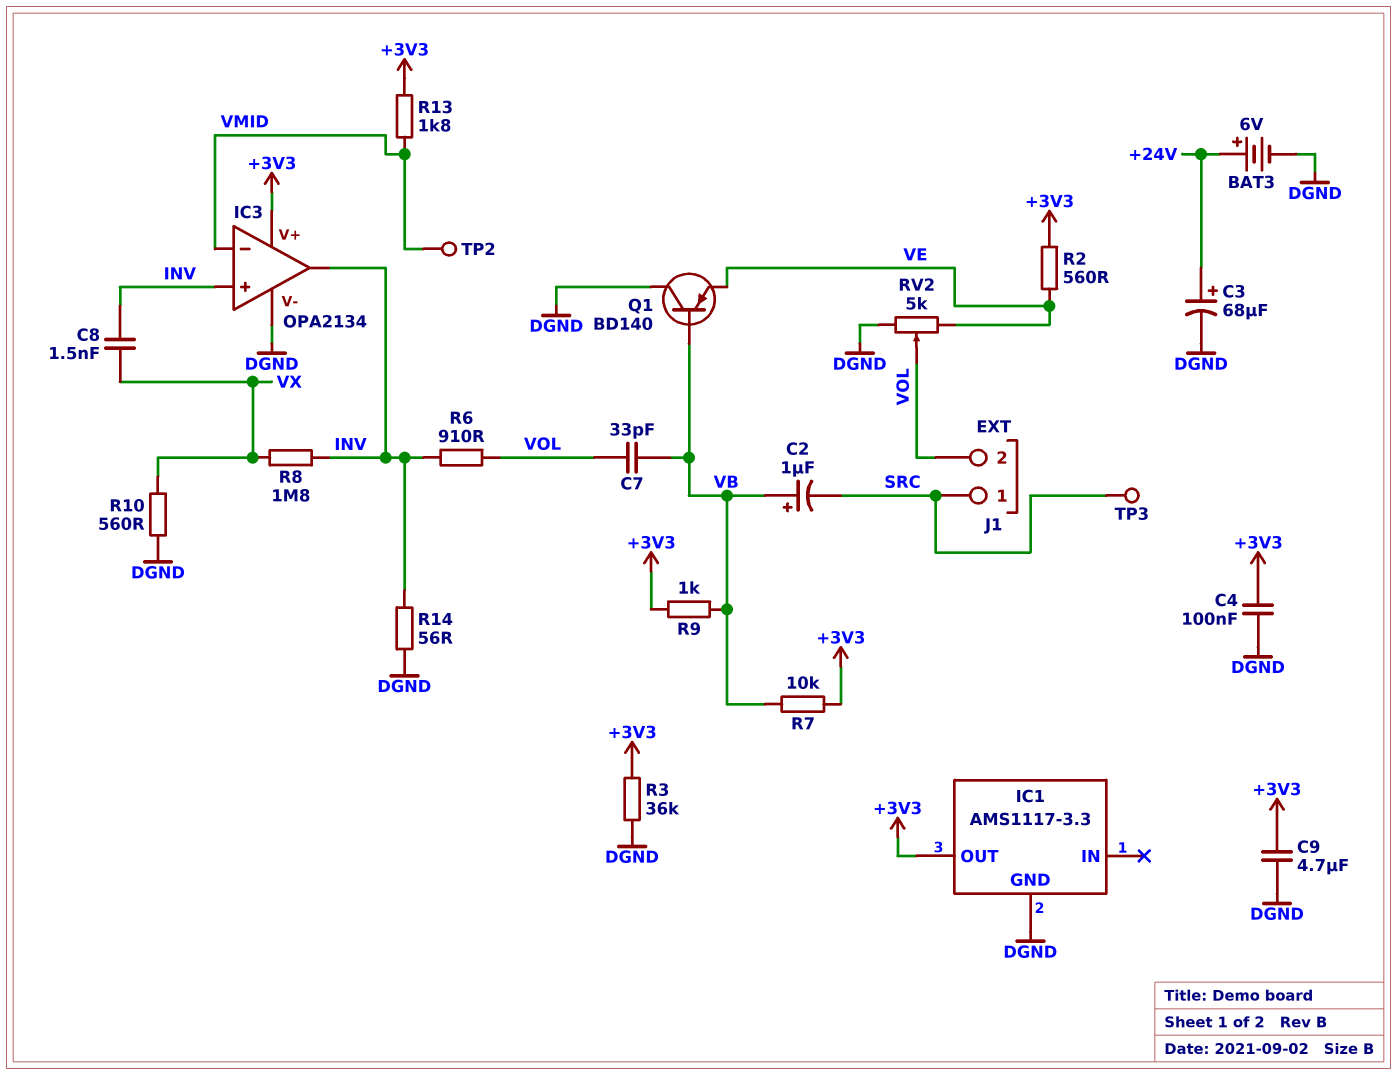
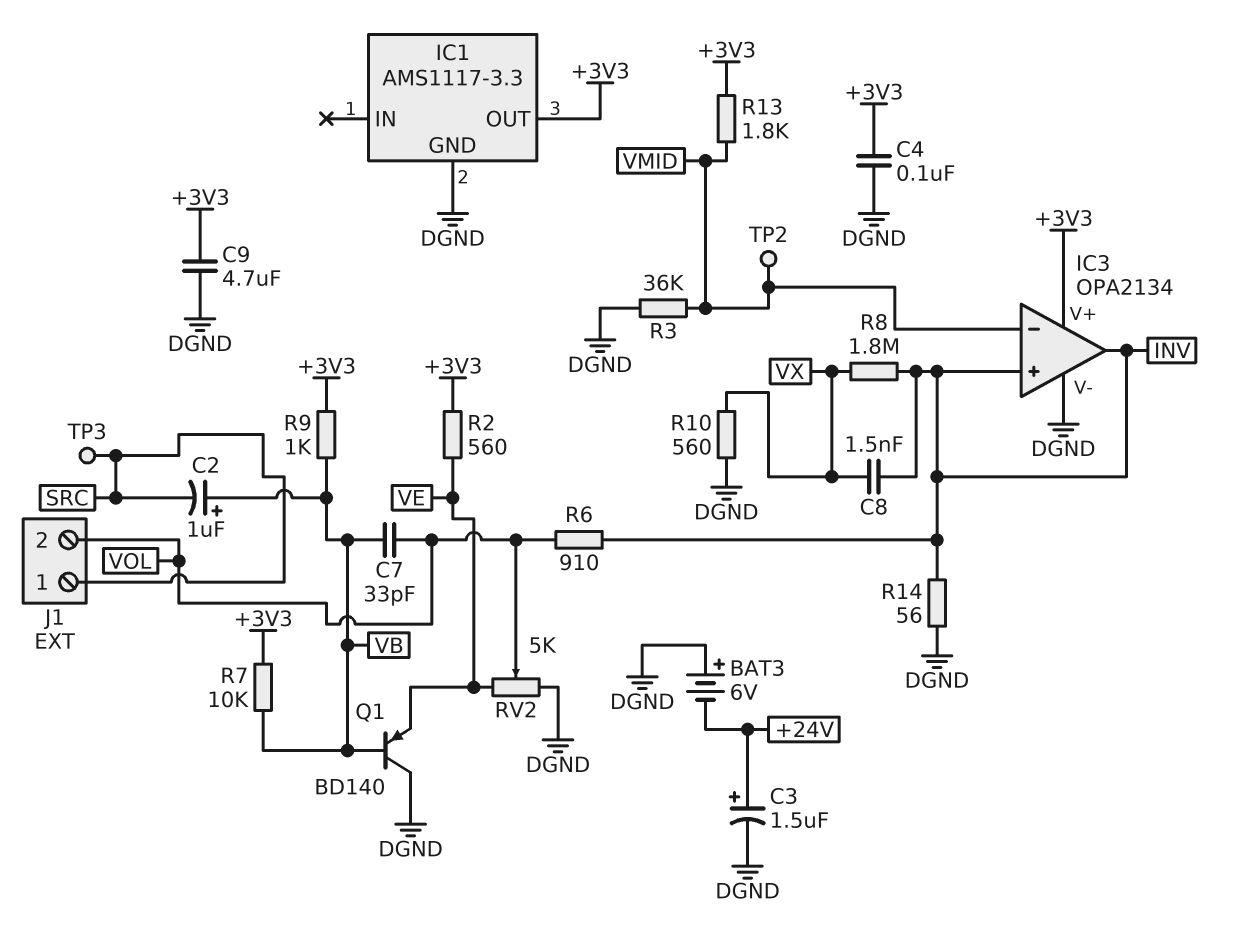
BAT3: 6V (plus +24V, minus DGND) -> 6V (plus DGND, minus +24V)
C3: 68uF (plus +24V, minus DGND) -> 1.5uF (plus +24V, minus DGND)
R3: 36k (+3V3, DGND) -> 36k (DGND, VMID)

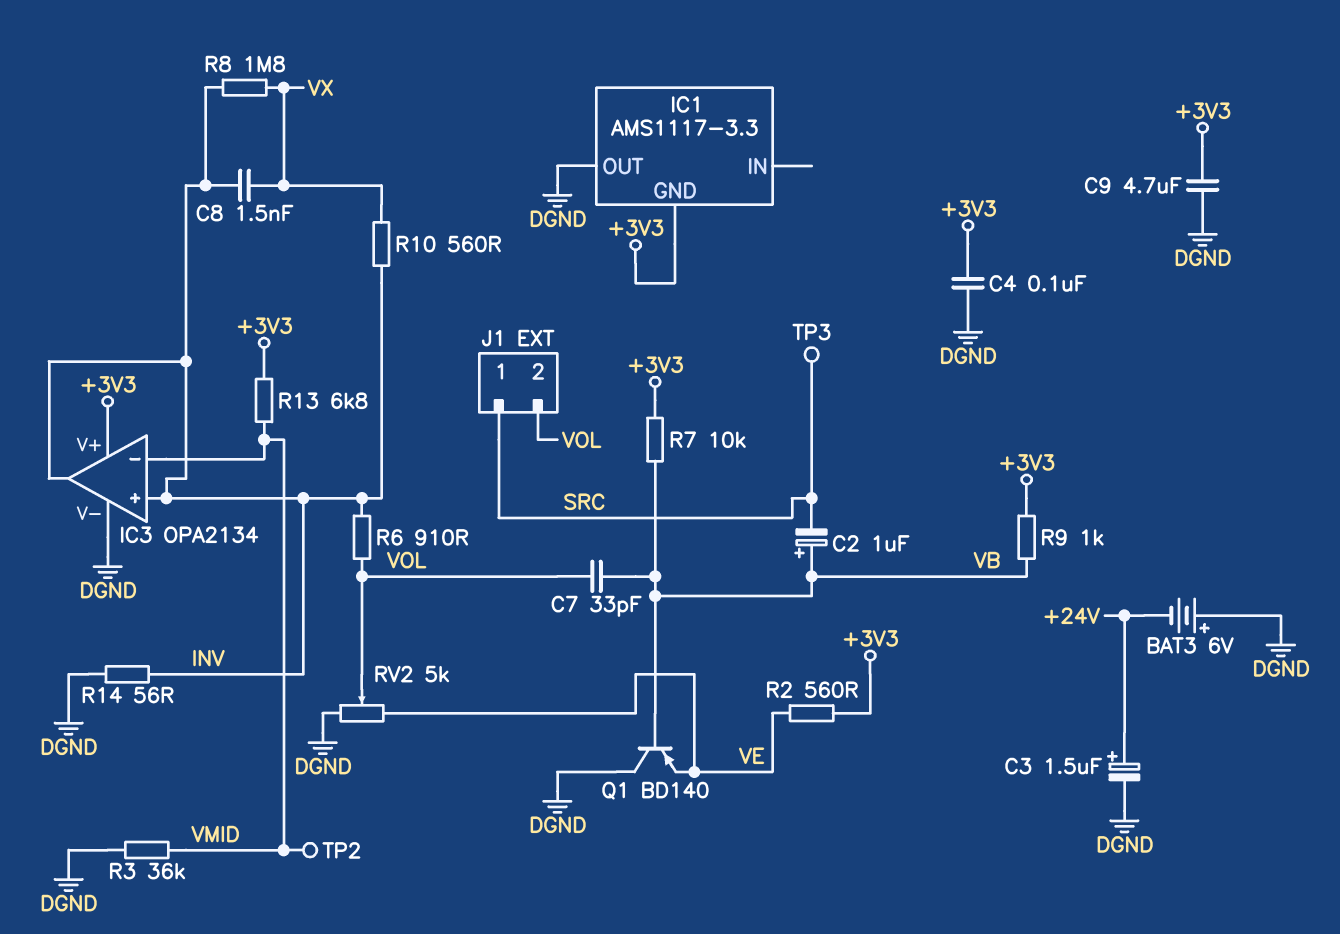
IC1 pin GND: DGND -> +3V3
IC1 pin OUT: +3V3 -> DGND
R10: 560 (DGND, VX) -> 560 (INV, VX)
R13: 1.8k (+3V3, VMID) -> 6.8k (+3V3, VMID)

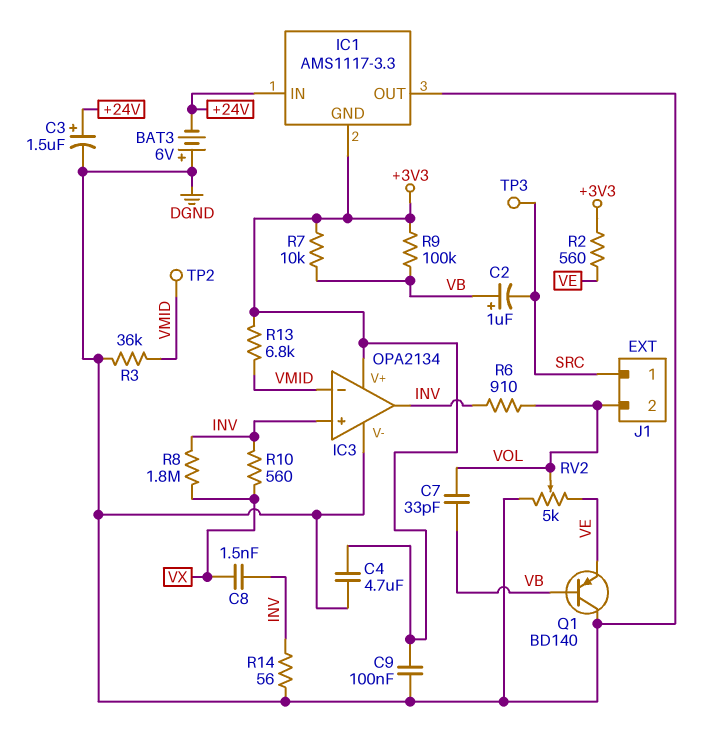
C4: 100nF (+3V3, DGND) -> 4.7uF (+3V3, DGND)
C9: 4.7uF (+3V3, DGND) -> 100nF (+3V3, DGND)
IC1 pin IN: none -> +24V
R9: 1k (+3V3, VB) -> 100k (+3V3, VB)

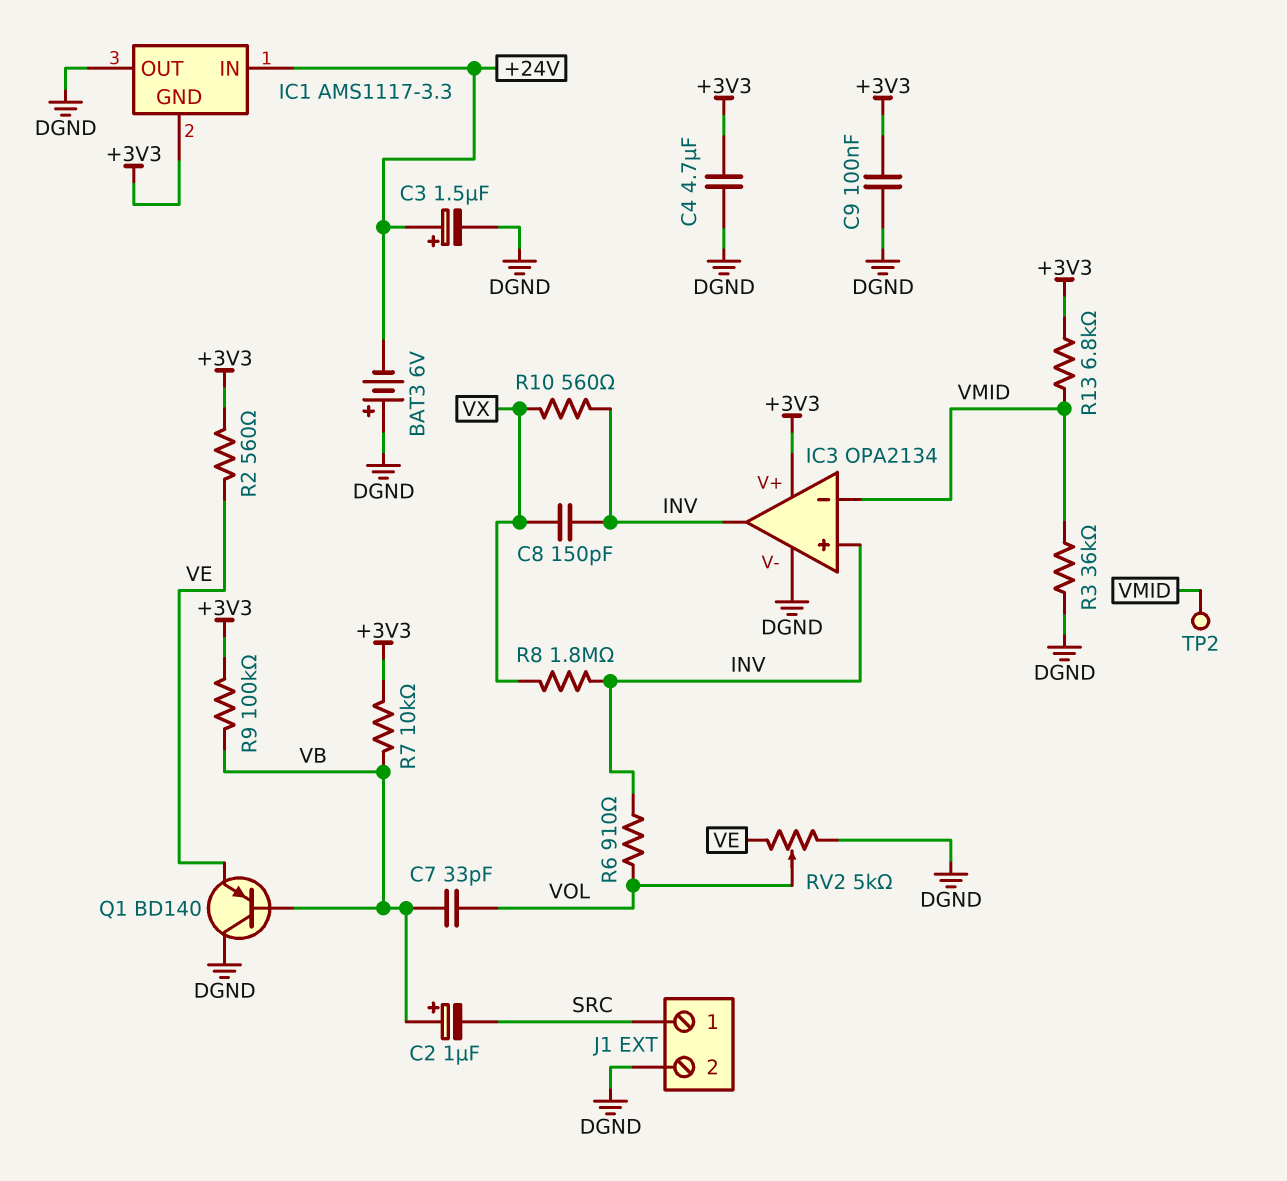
C8: 1.5nF (INV, VX) -> 150pF (INV, VX)
J1 pin 2: VOL -> DGND
R14: 56 (DGND, INV) -> none
TP3: test point (SRC) -> none

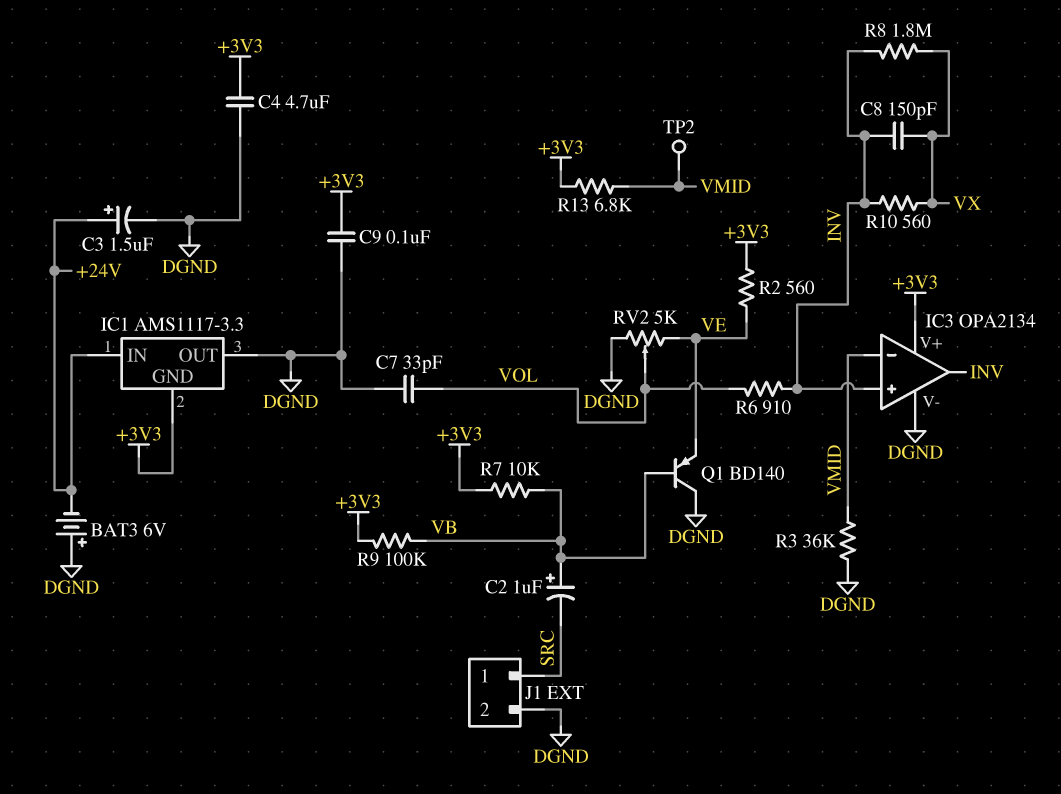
C7: 33pF (VB, VOL) -> 33pF (DGND, VOL)

